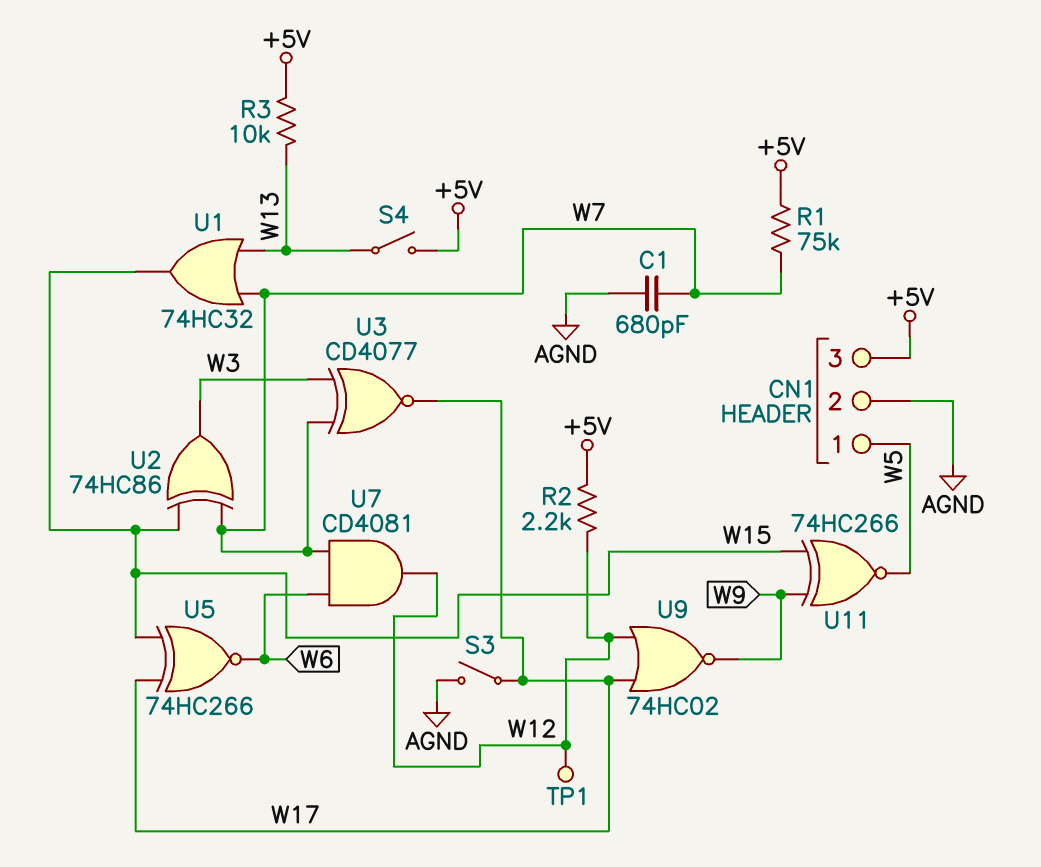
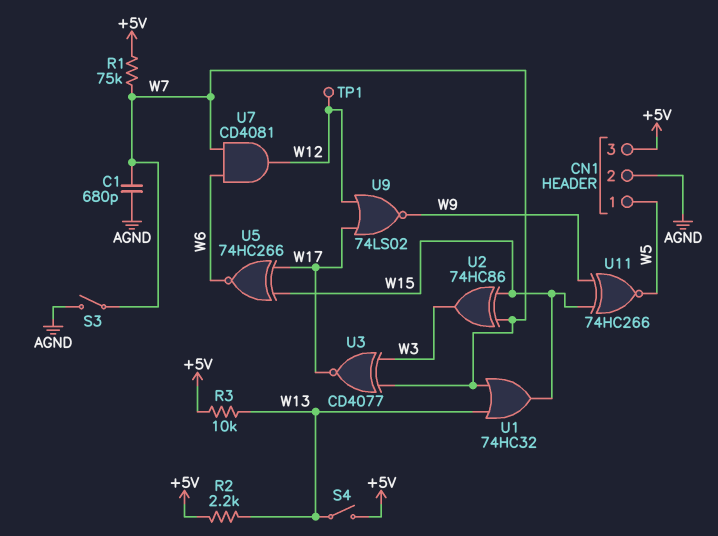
R2: 2.2k (+5V, W12) -> 2.2k (+5V, W13)
S3: switch (AGND, W17) -> switch (AGND, W7)
U9: NOR 74HC02 (in W12, in W17, out W9) -> NOR 74LS02 (in W12, in W17, out W9)

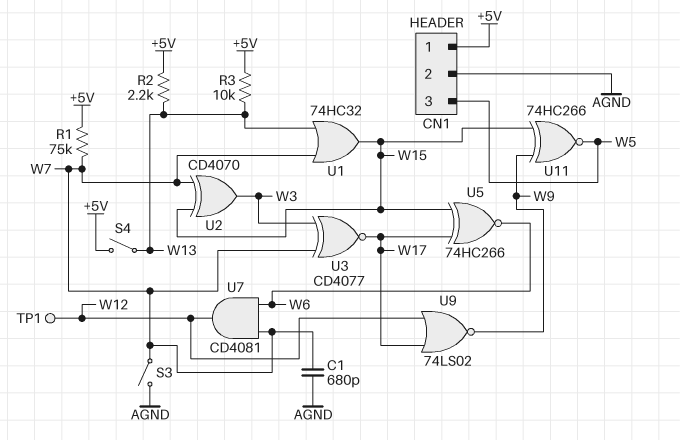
CN1 pin 1: W5 -> +5V
CN1 pin 3: +5V -> W5
U2: XOR 74HC86 (in W7, in W15, out W3) -> XOR CD4070 (in W7, in W15, out W3)

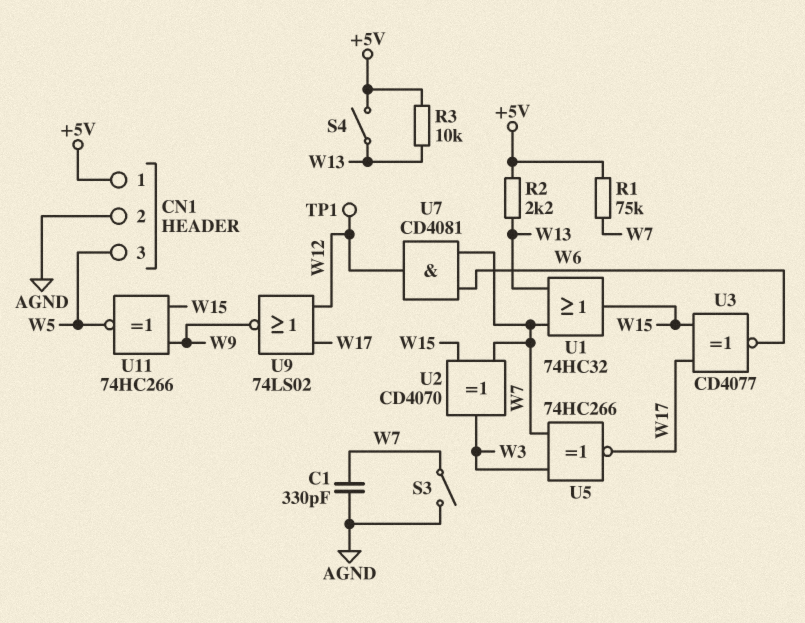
C1: 680pF (AGND, W7) -> 330pF (AGND, W7)
U3: XNOR CD4077 (in W3, in W7, out W17) -> XNOR CD4077 (in W15, in W17, out W6)
U5: XNOR 74HC266 (in W15, in W17, out W6) -> XNOR 74HC266 (in W3, in W7, out W17)

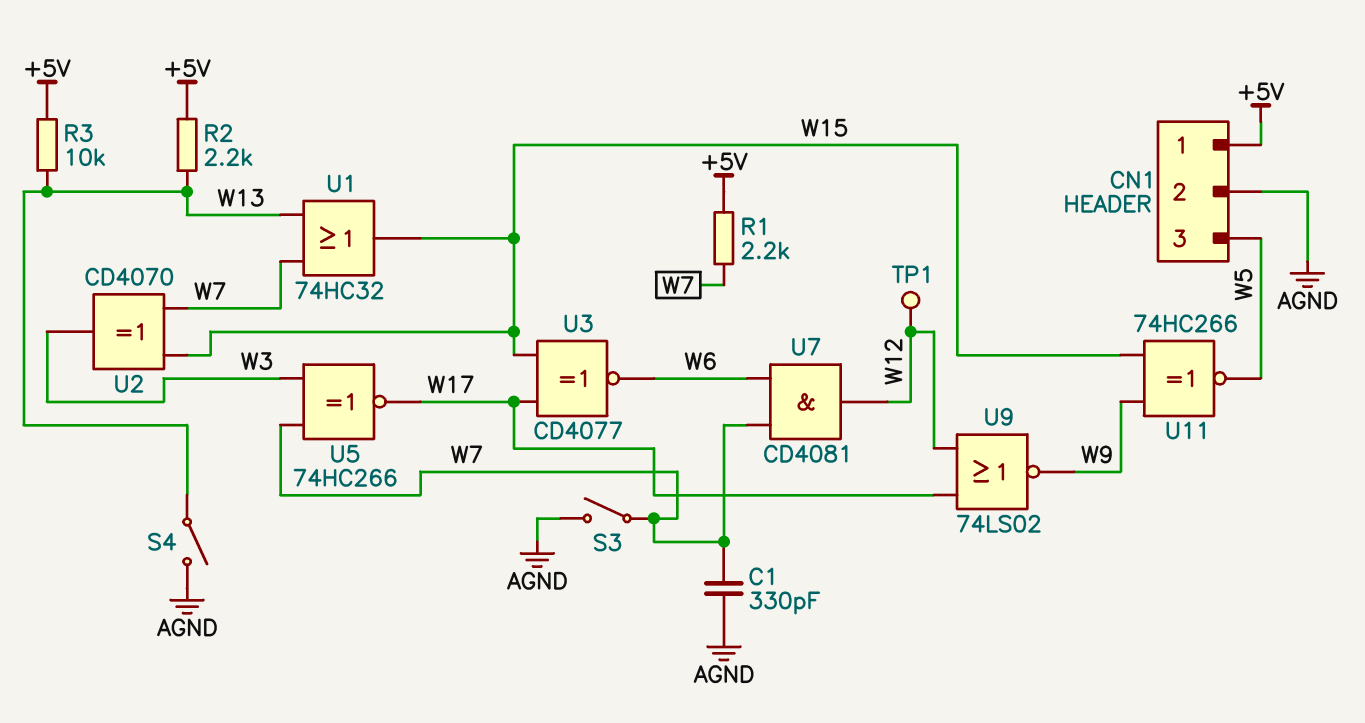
R1: 75k (+5V, W7) -> 2.2k (+5V, W7)
S4: switch (+5V, W13) -> switch (AGND, W13)

